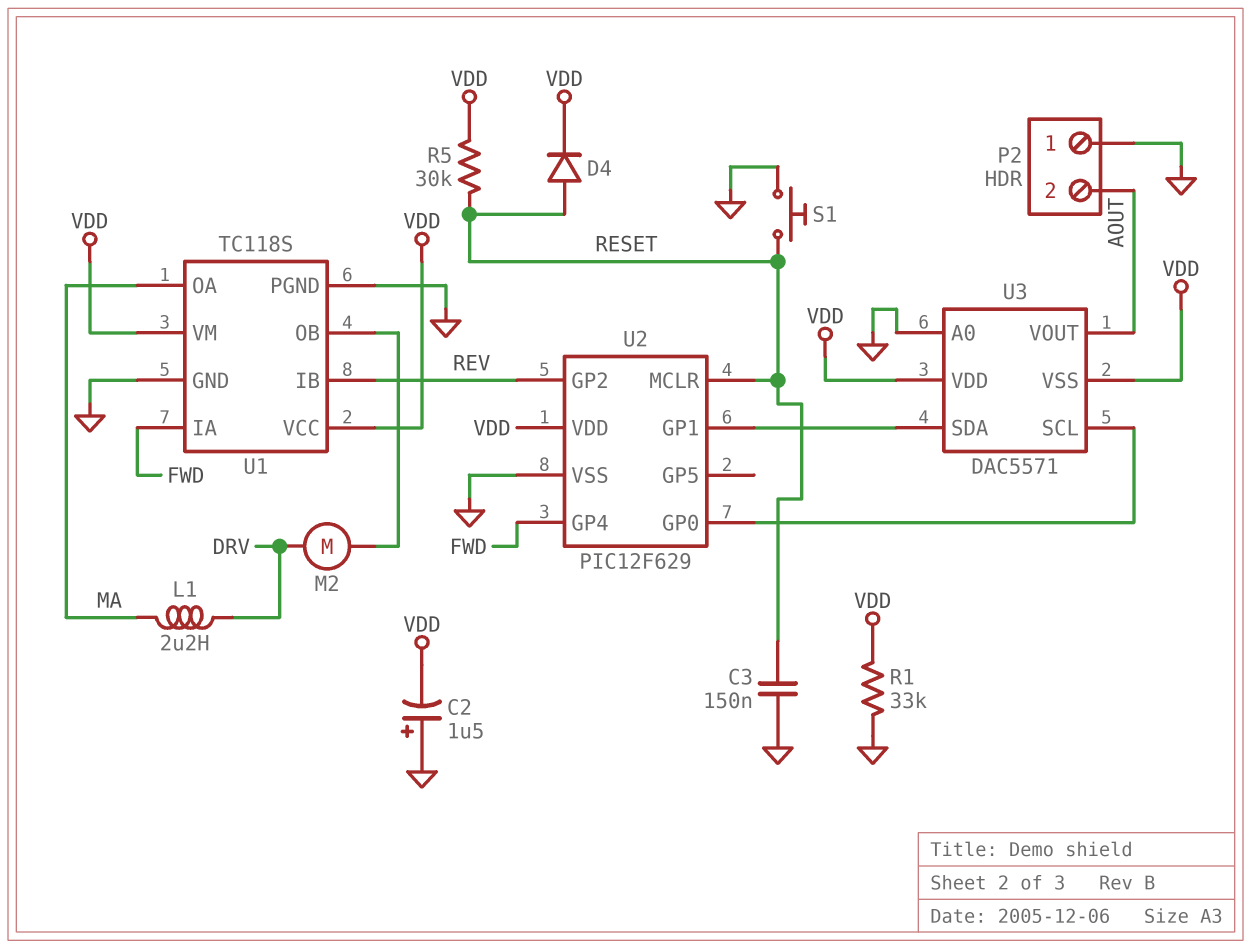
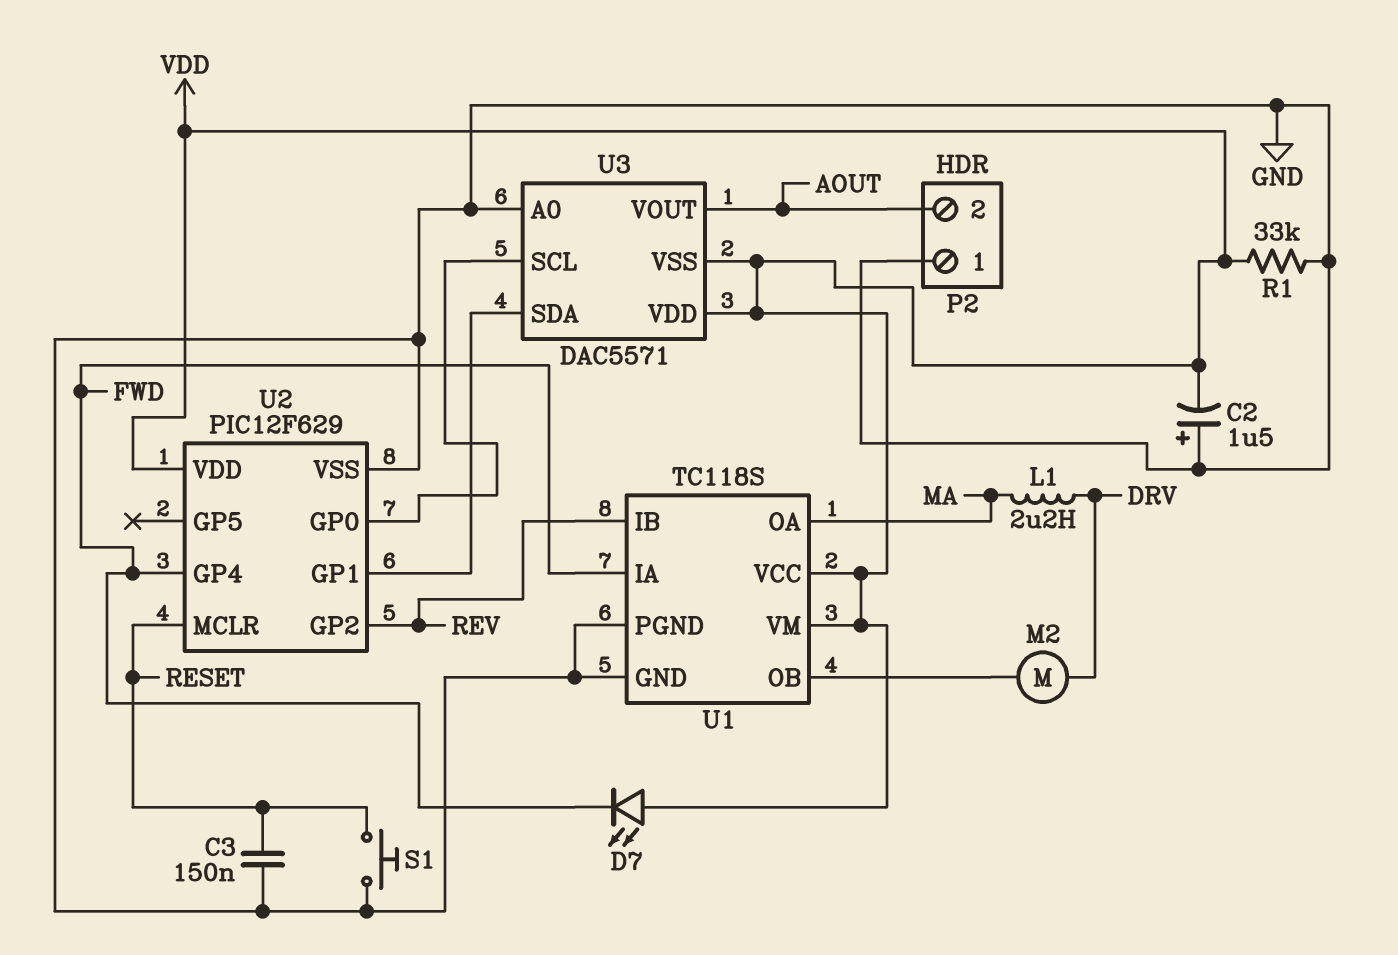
D4: diode (A RESET, K VDD) -> none
D7: none -> LED (A VDD, K FWD)
R5: 30k (RESET, VDD) -> none

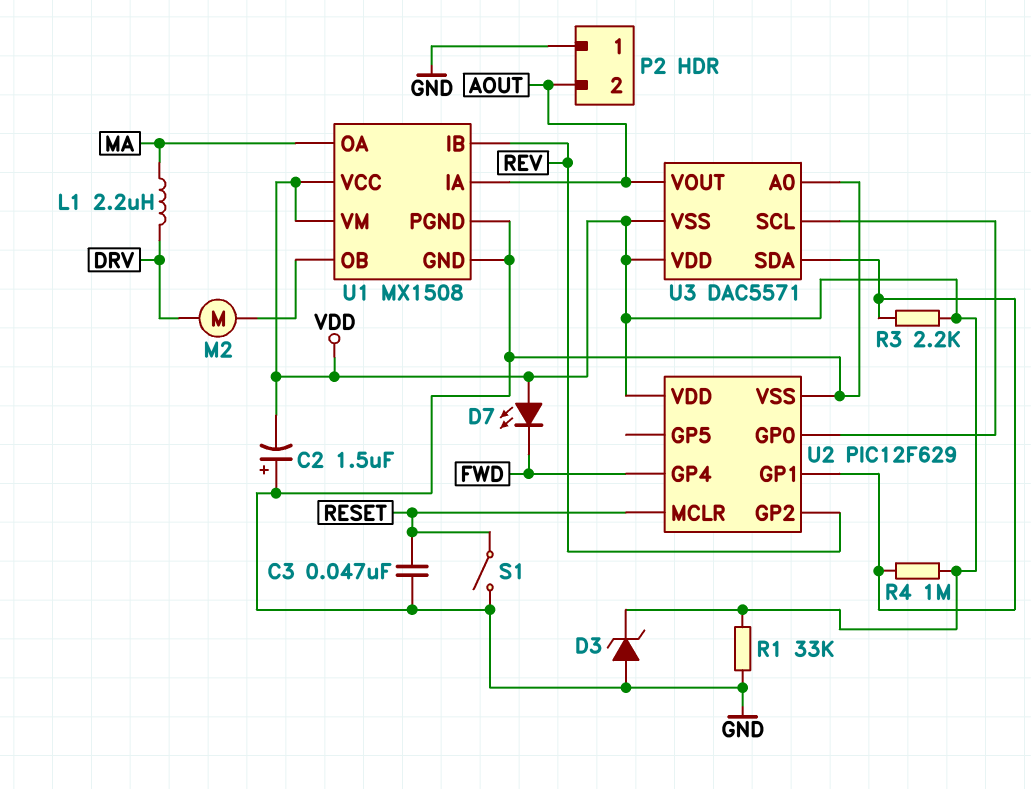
C3: 150nF (GND, RESET) -> 47nF (GND, RESET)
D3: none -> zener (A GND, K VDD)
R3: none -> 2.2k (U2/GP1, VDD)
R4: none -> 1M (U2/GP1, VDD)
S1: button (GND, RESET) -> switch (GND, RESET)
U1: TC118S -> MX1508
U1 pin IA: FWD -> AOUT

